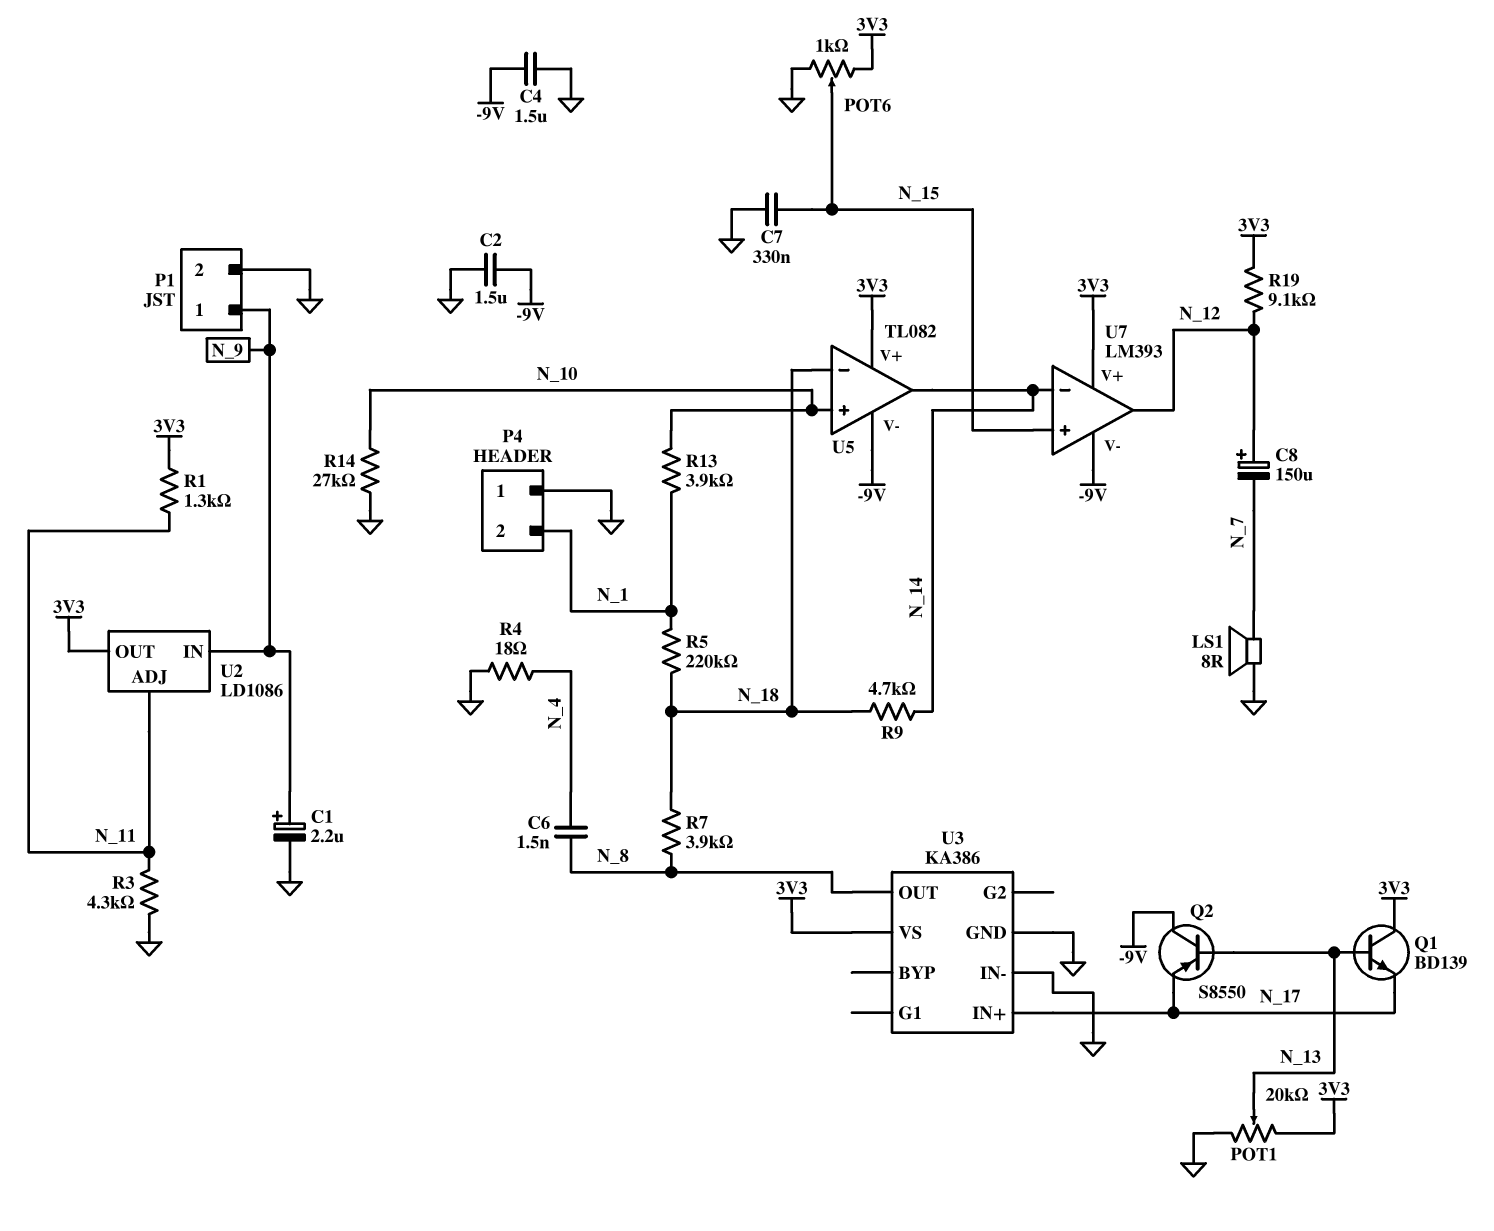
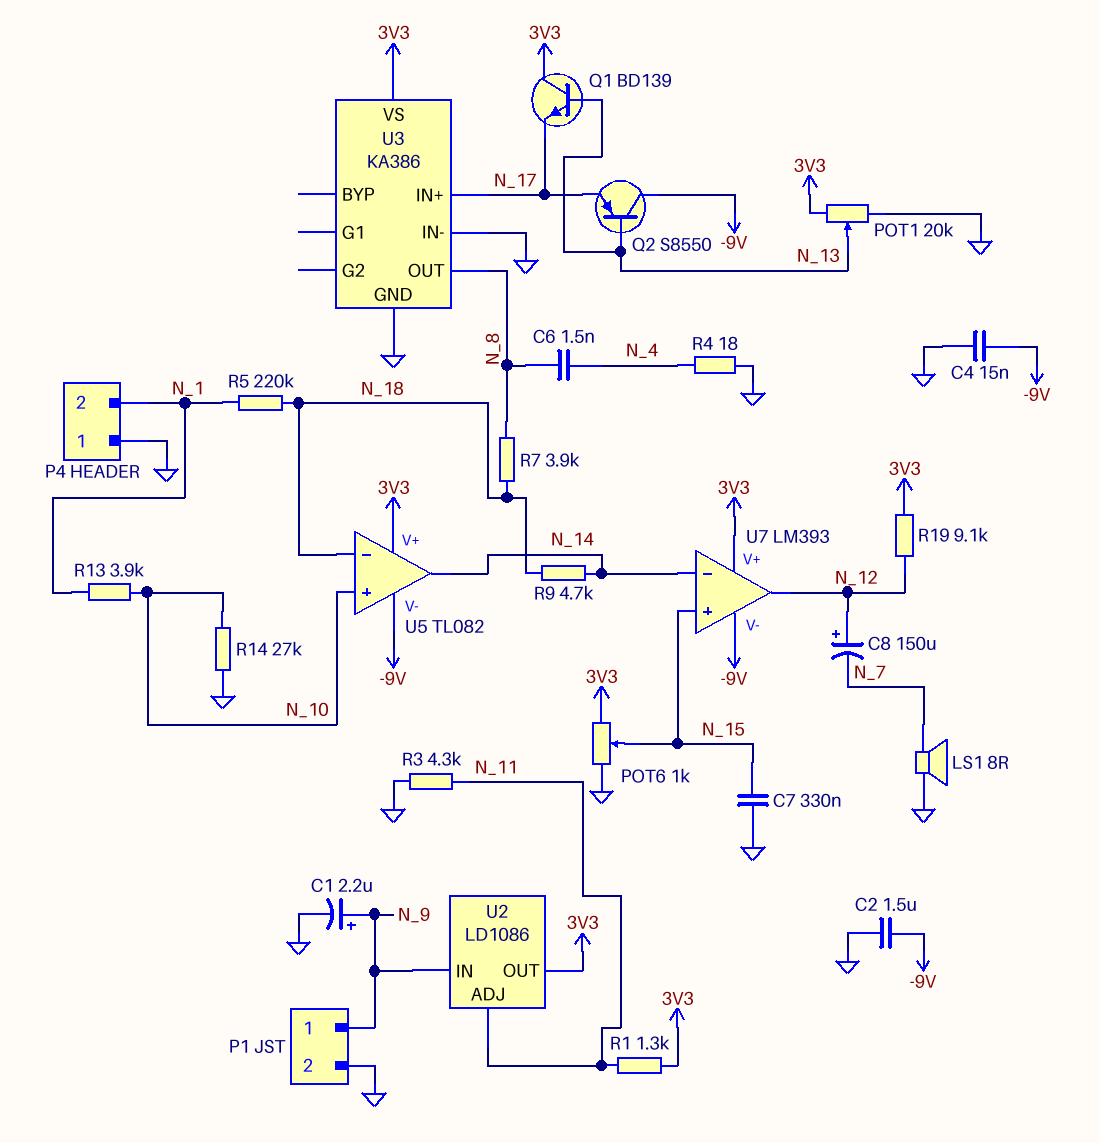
C4: 1.5uF (-9V, GND) -> 15nF (-9V, GND)

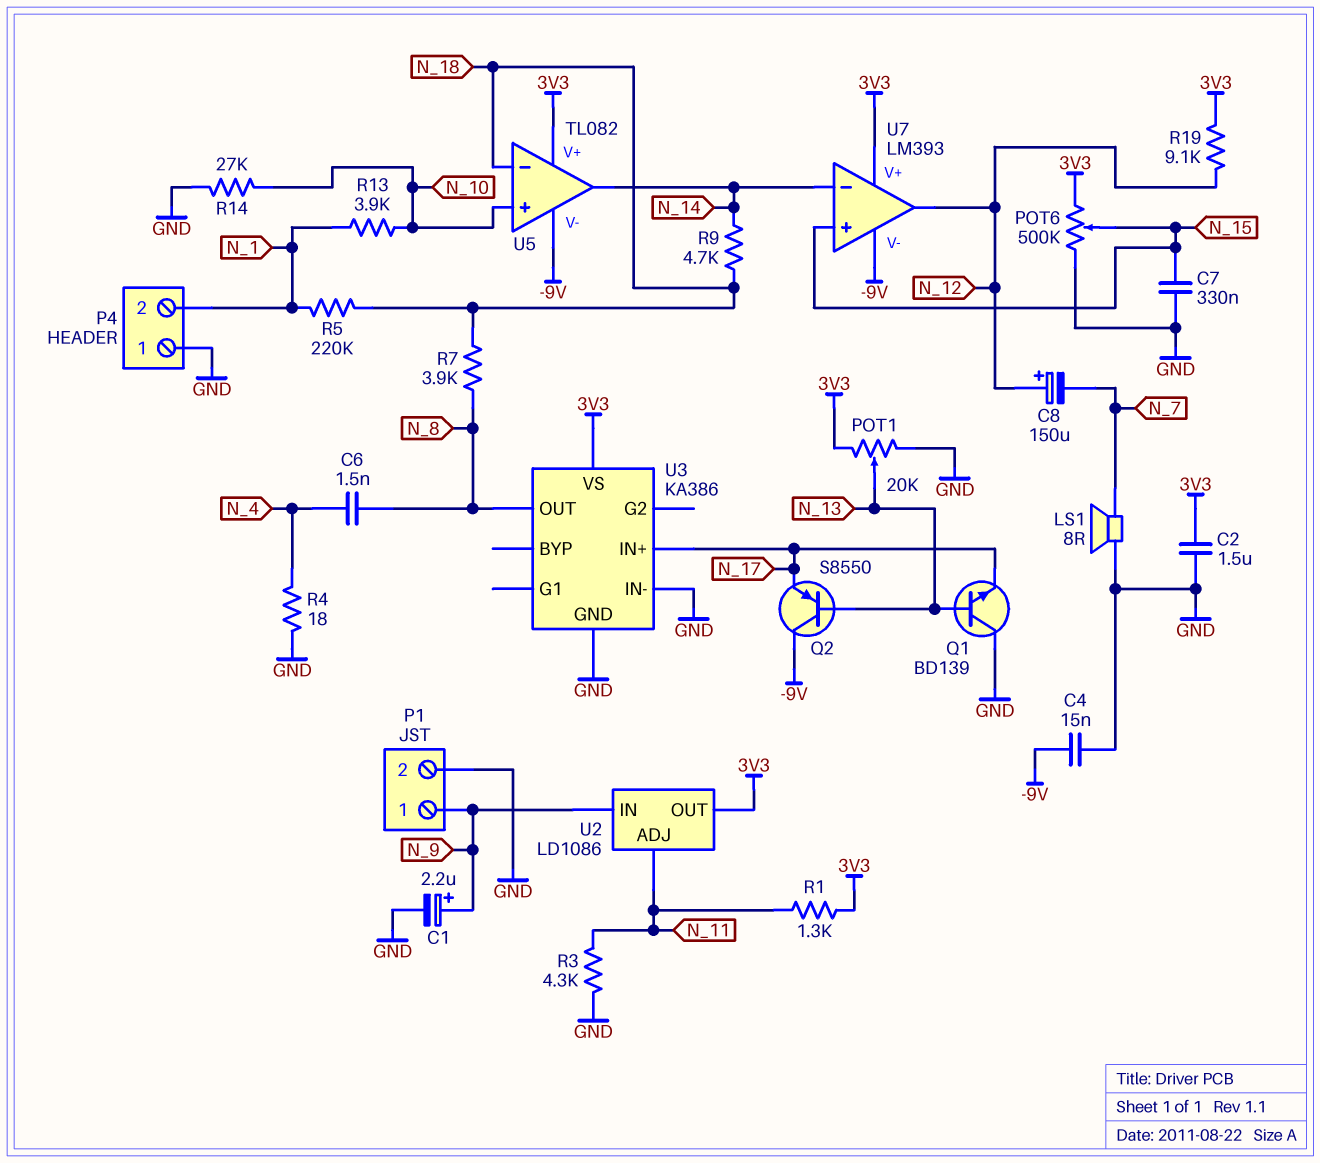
C2: 1.5uF (-9V, GND) -> 1.5uF (3V3, GND)
POT6: 1k (3V3, GND, wiper N_15) -> 500k (3V3, GND, wiper N_15)
Q1: NPN BD139 (B N_13, C 3V3, E N_17) -> NPN BD139 (B N_13, C GND, E N_17)

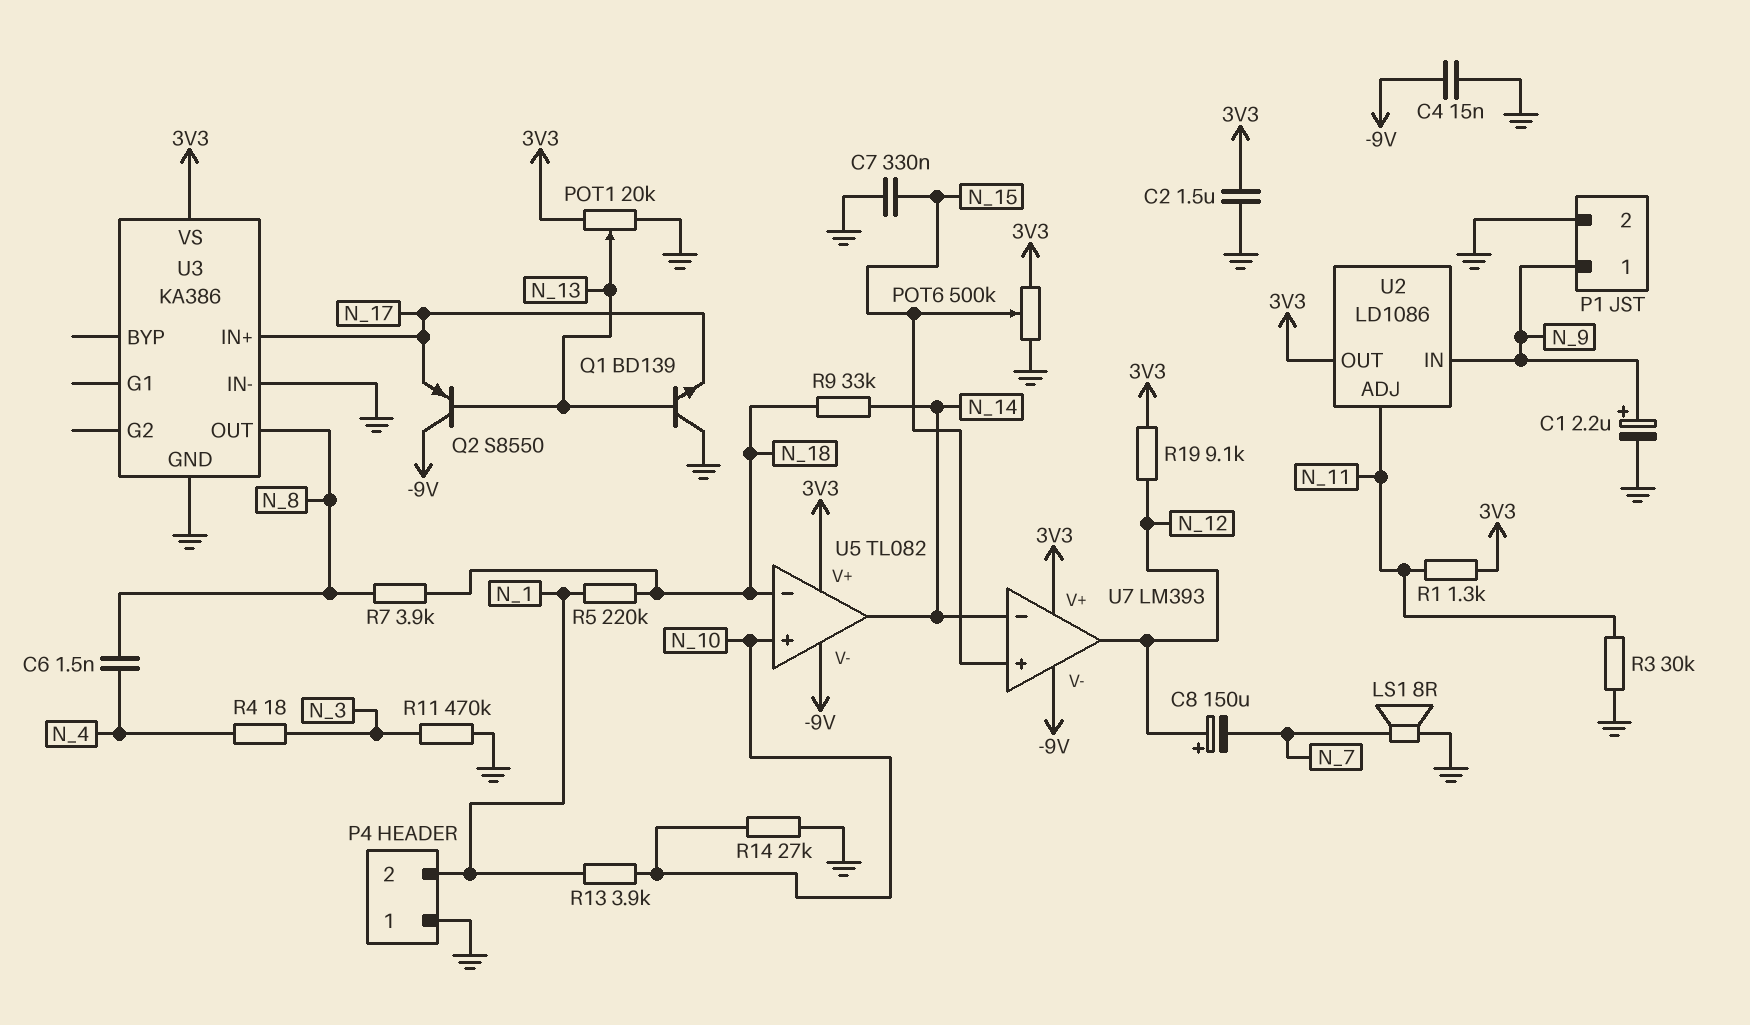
R3: 4.3k (GND, N_11) -> 30k (GND, N_11)
R4: 18 (GND, N_4) -> 18 (N_3, N_4)
R9: 4.7k (N_14, N_18) -> 33k (N_14, N_18)
R11: none -> 470k (GND, N_3)

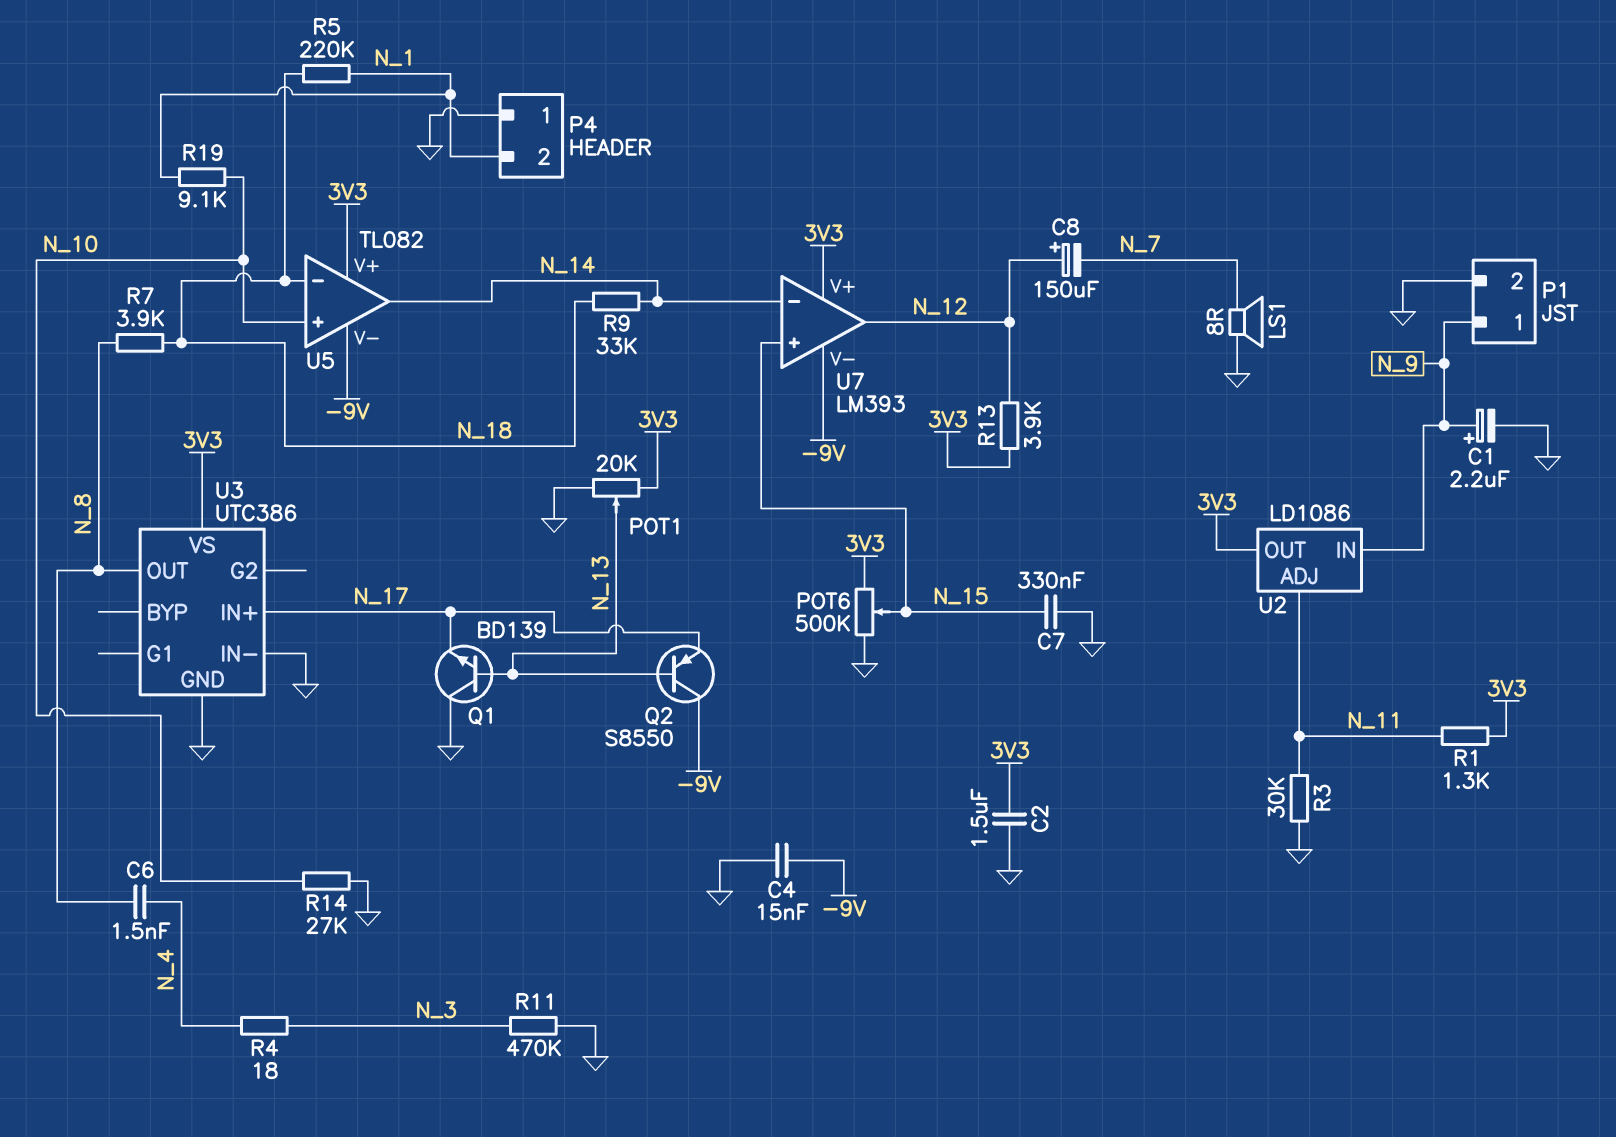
R13: 3.9k (N_1, N_10) -> 3.9k (3V3, N_12)
R19: 9.1k (3V3, N_12) -> 9.1k (N_1, N_10)
U3: KA386 -> UTC386

